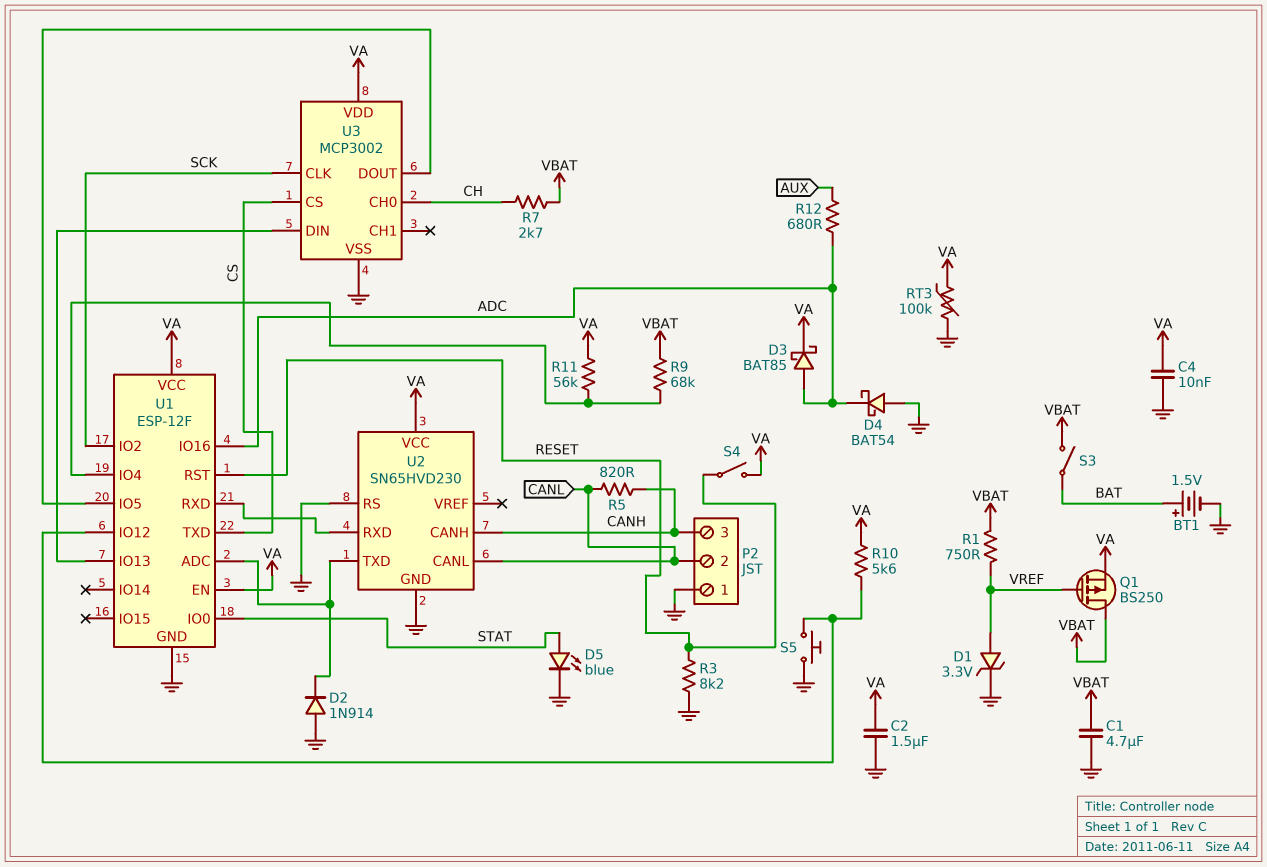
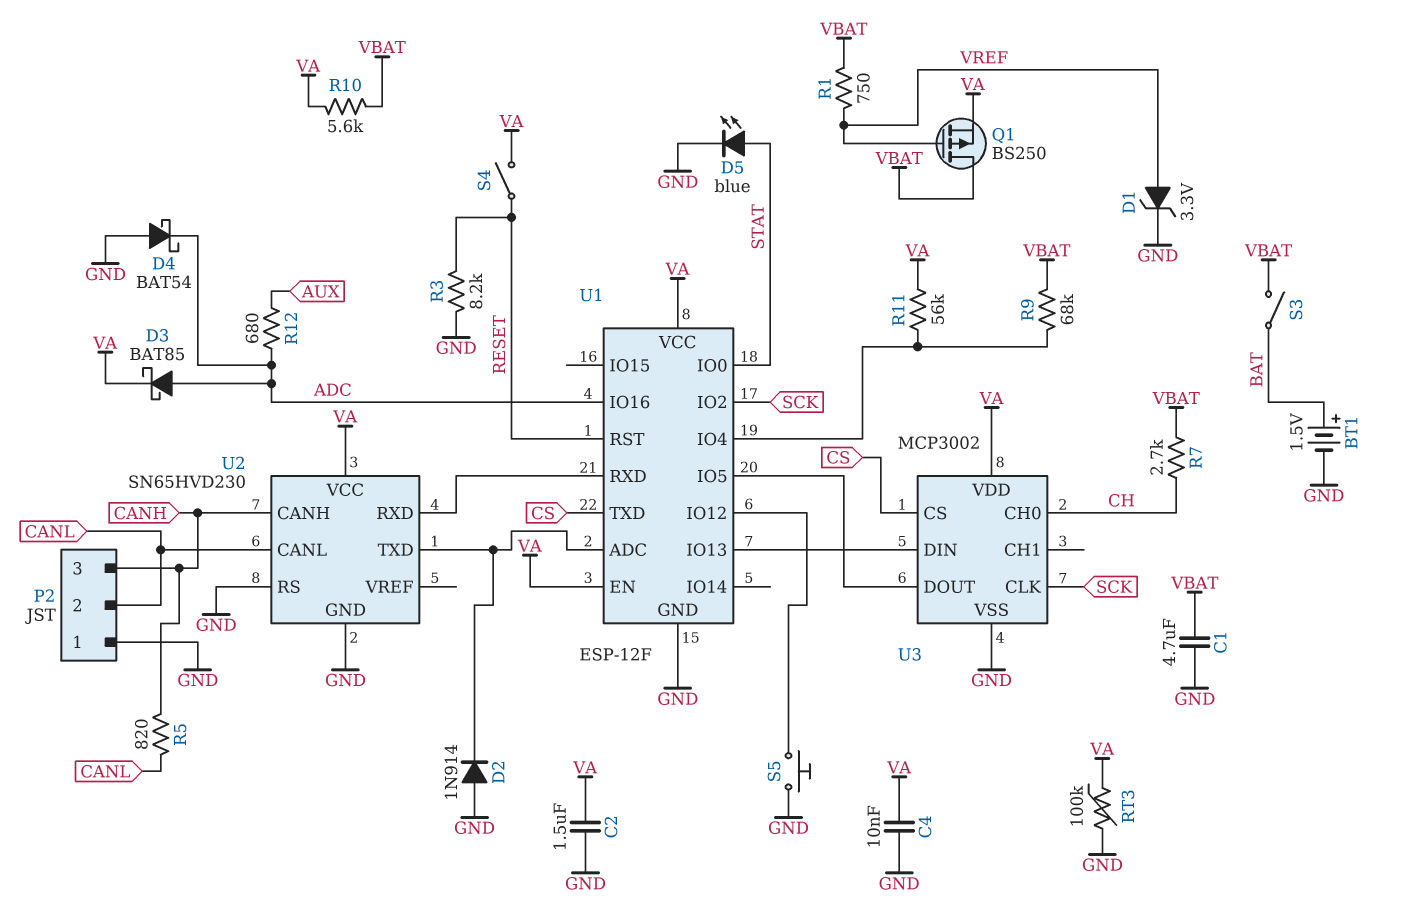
R10: 5.6k (U1/IO12, VA) -> 5.6k (VA, VBAT)

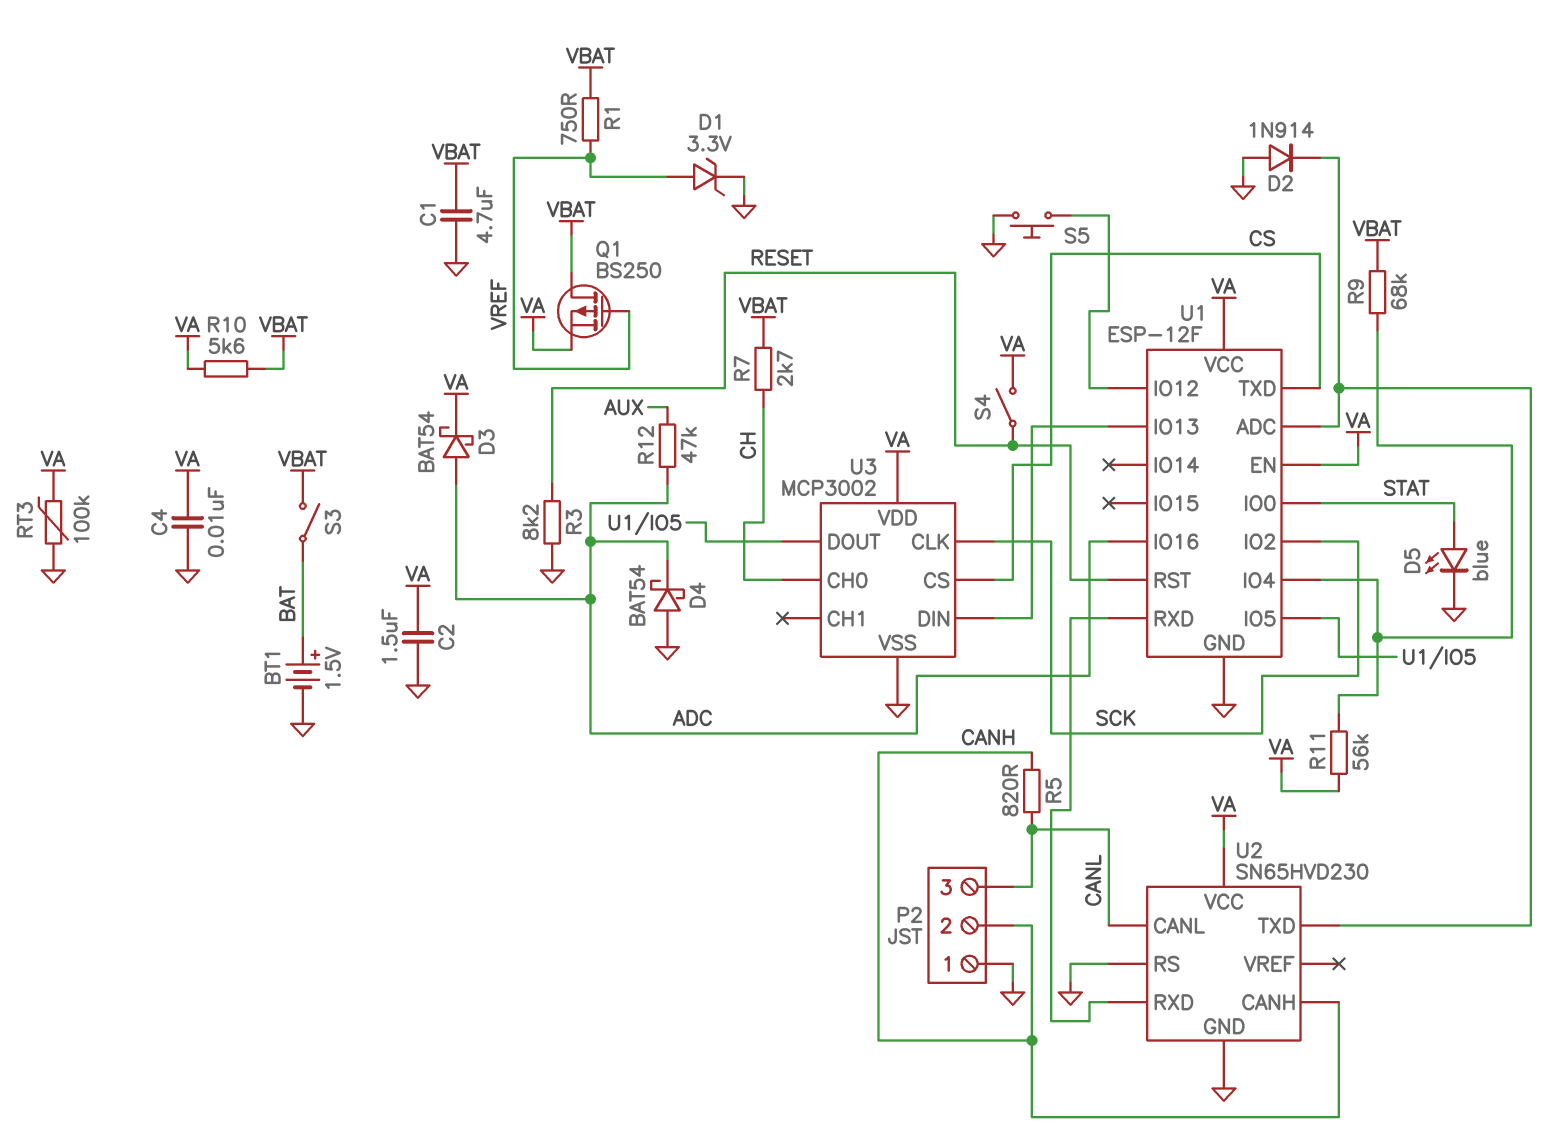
D3: schottky BAT85 (A ADC, K VA) -> schottky BAT54 (A ADC, K VA)
P2 pin 2: CANL -> CANH
P2 pin 3: CANH -> CANL
R12: 680 (ADC, AUX) -> 47k (ADC, AUX)

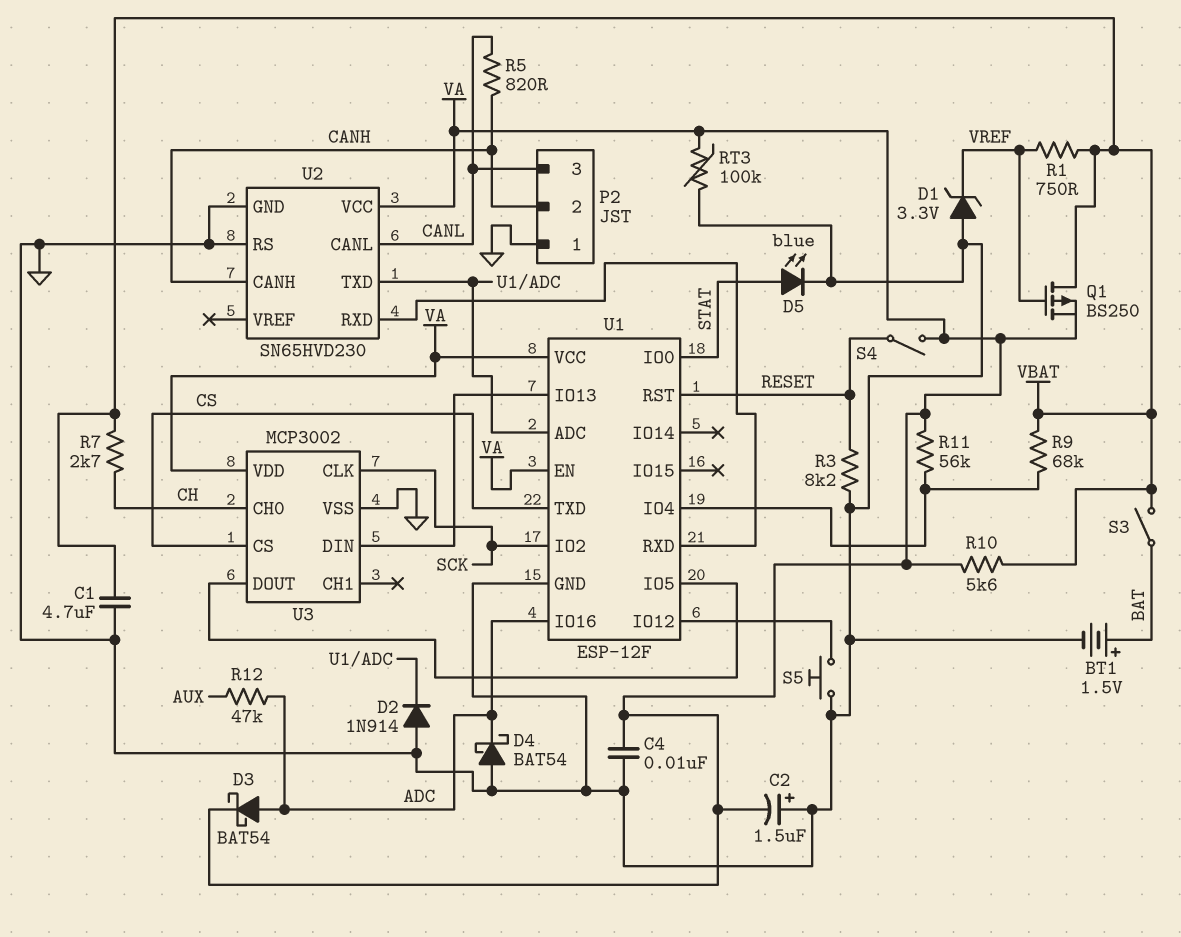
C2: 1.5uF (GND, VA) -> 1.5uF (plus GND, minus VA)
D1: zener 3.3V (A VREF, K GND) -> zener 3.3V (A GND, K VREF)

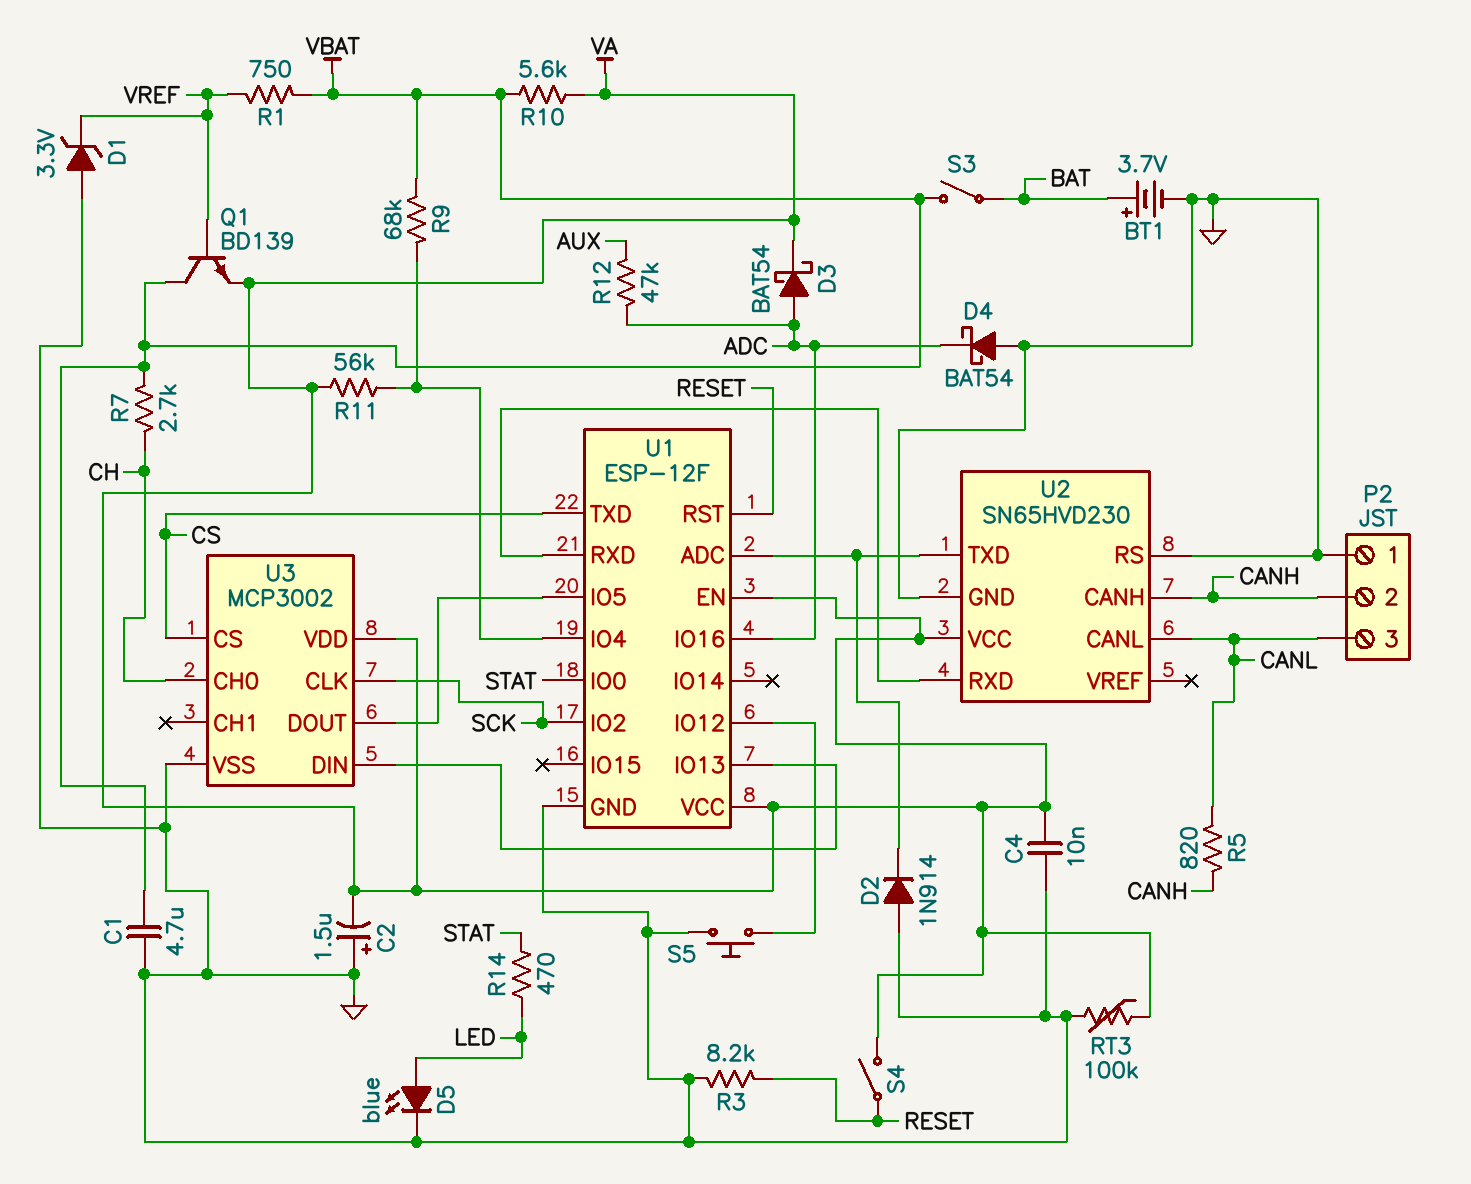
BT1: 1.5V (plus BAT, minus GND) -> 3.7V (plus BAT, minus GND)
D5: LED blue (A STAT, K GND) -> LED blue (A LED, K GND)
Q1: PMOS BS250 (G VREF, D VBAT, S VA) -> NPN BD139 (B VREF, C VBAT, E VA)
R14: none -> 470 (LED, STAT)

